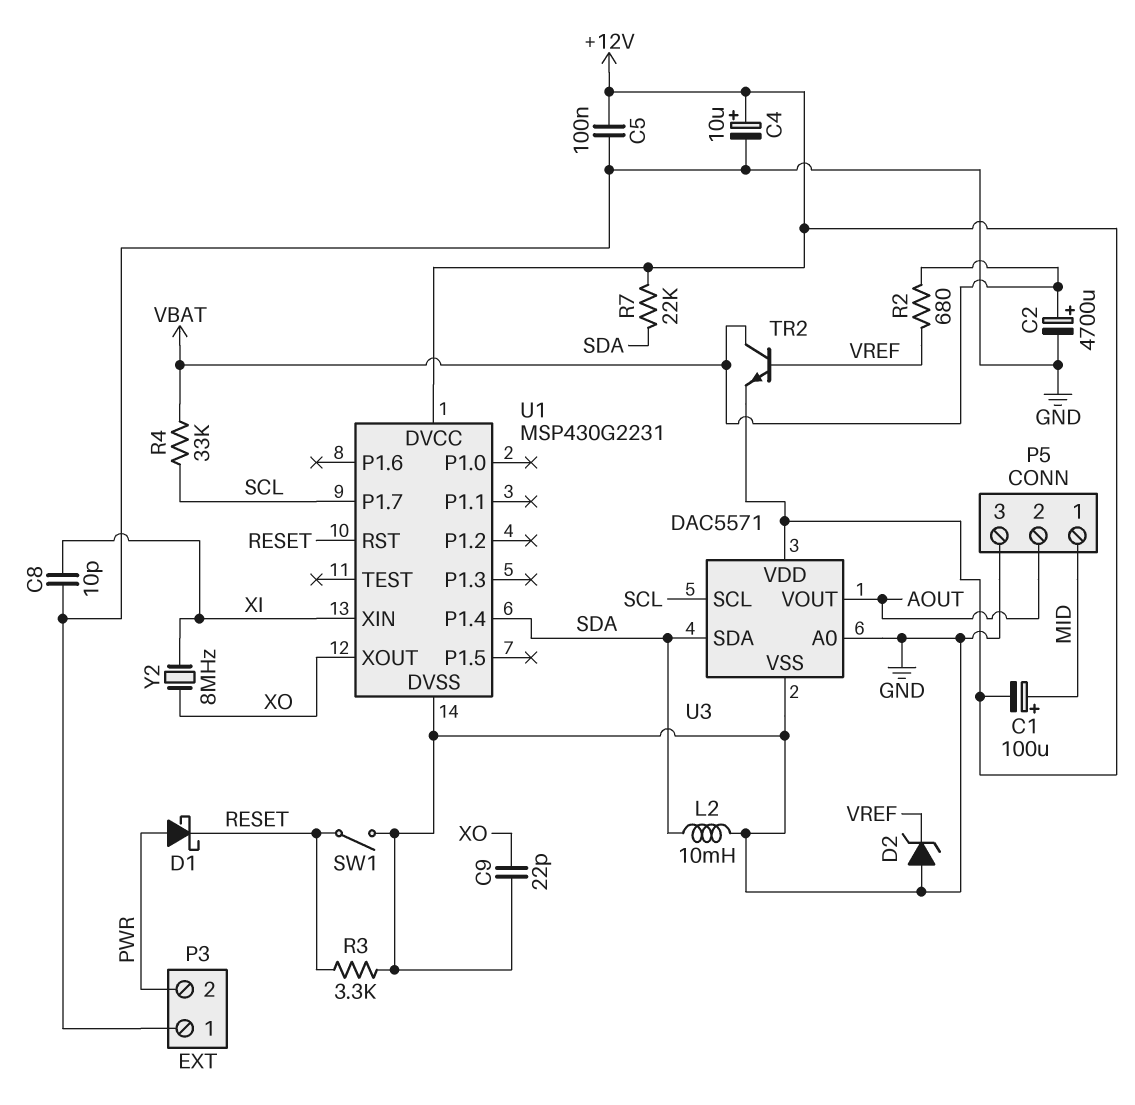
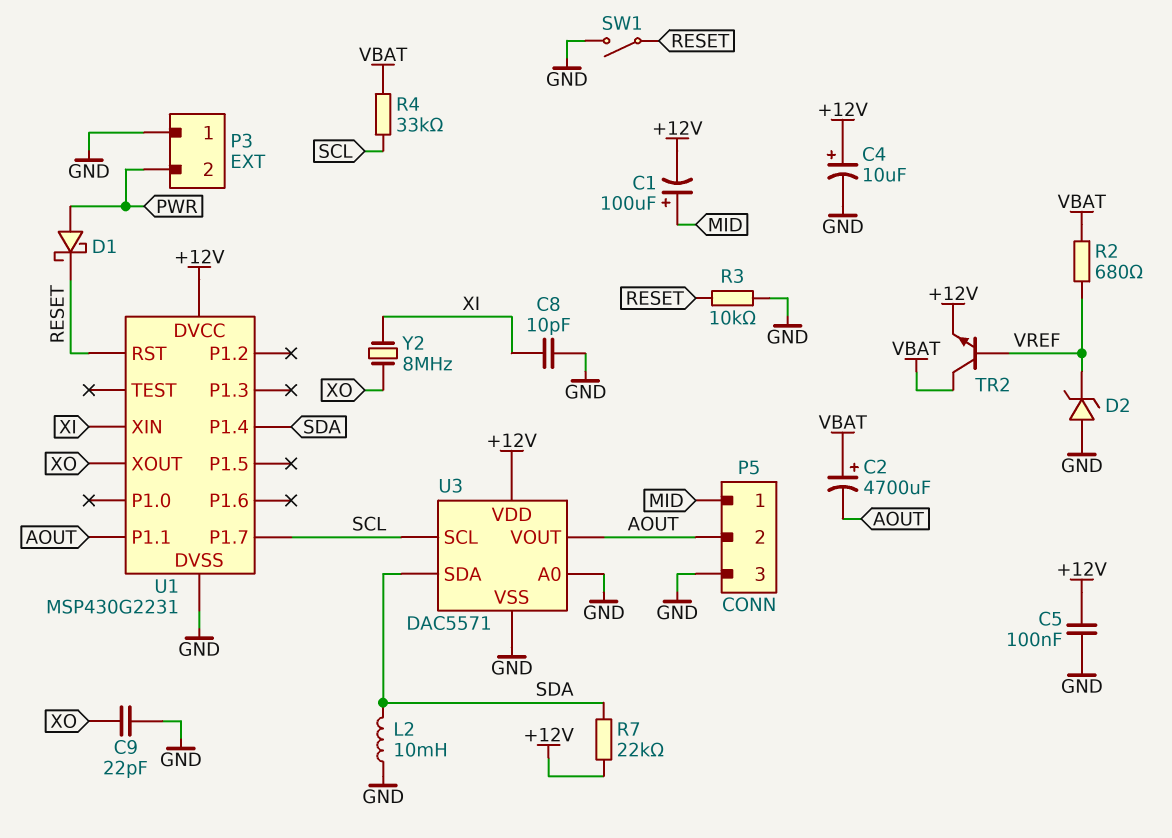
C2: 4700uF (plus VBAT, minus GND) -> 4700uF (plus VBAT, minus AOUT)
R3: 3.3k (GND, RESET) -> 10k (GND, RESET)
U1 pin P1.1: none -> AOUT

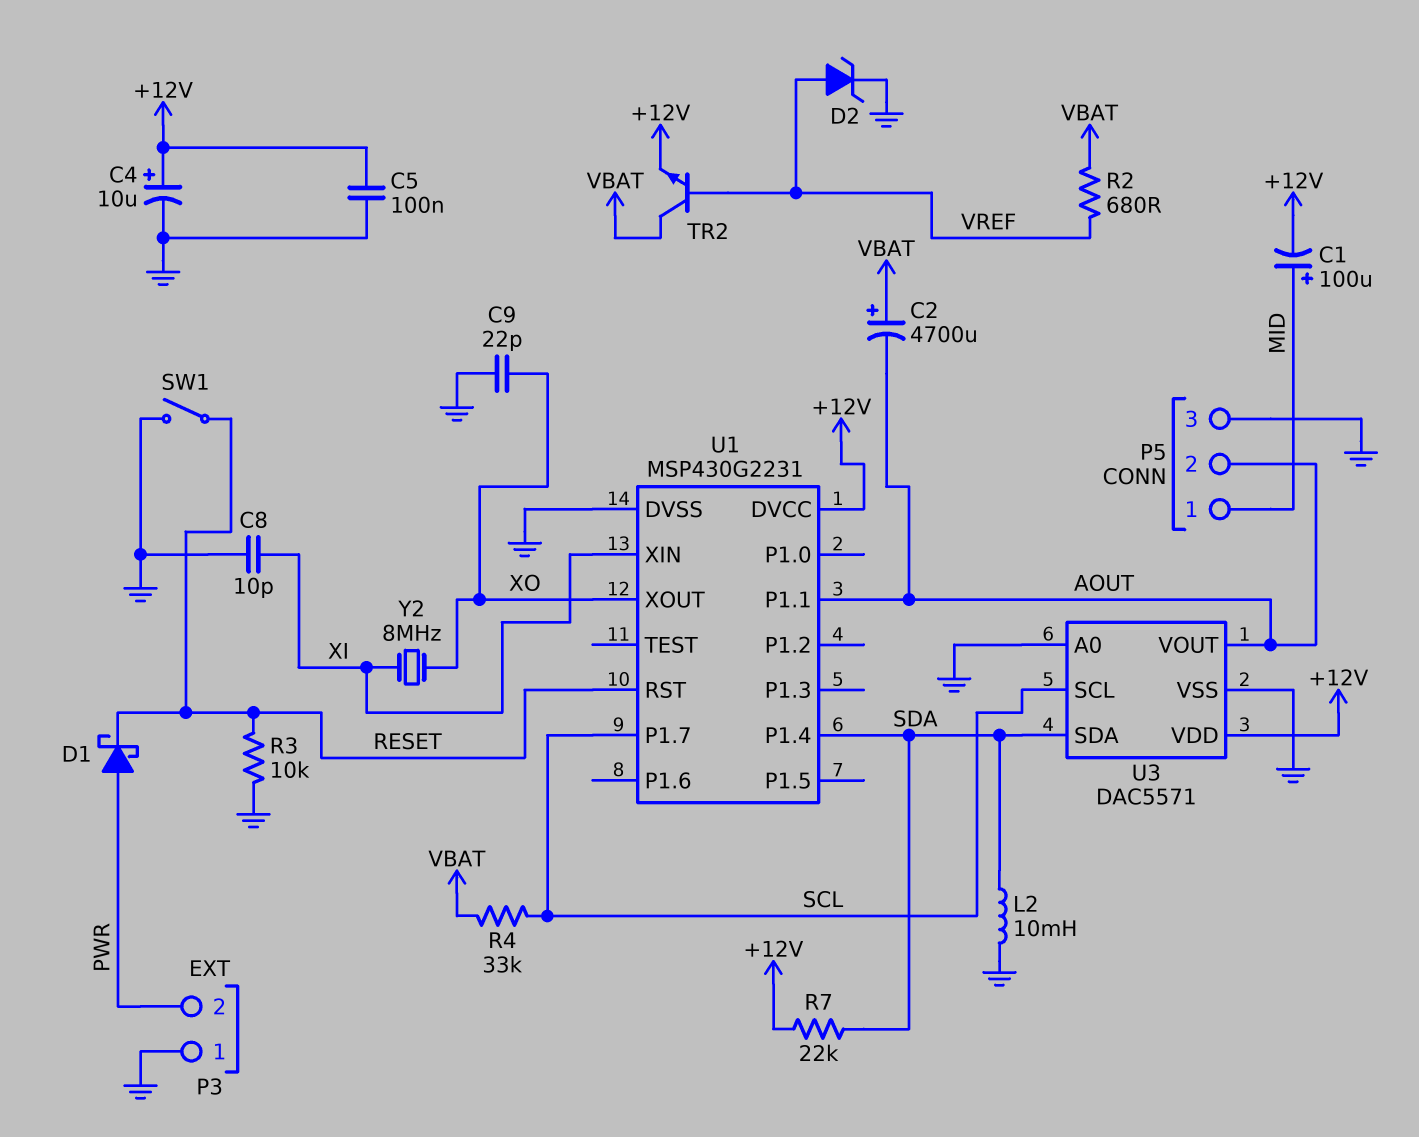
D2: zener (A GND, K VREF) -> zener (A VREF, K GND)

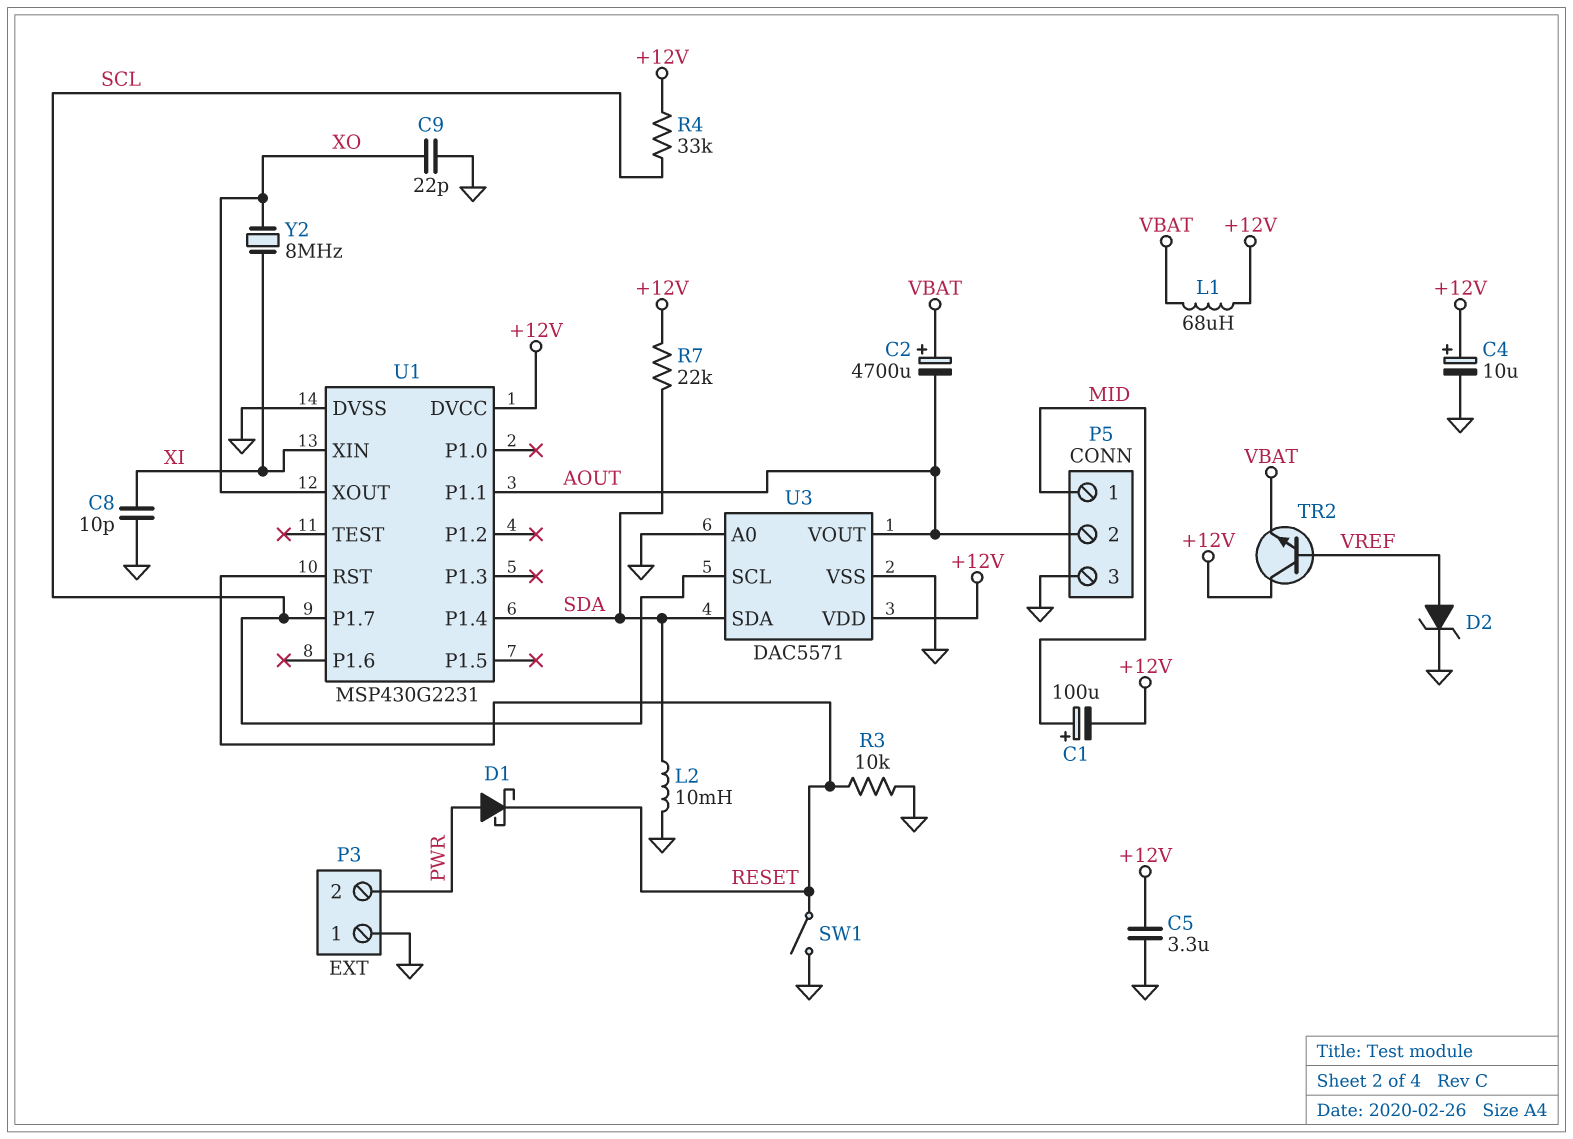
C5: 100nF (+12V, GND) -> 3.3uF (+12V, GND)
L1: none -> 68uH (+12V, VBAT)
R2: 680 (VBAT, VREF) -> none
R4: 33k (SCL, VBAT) -> 33k (+12V, SCL)
TR2: NPN (B VREF, C VBAT, E +12V) -> NPN (B VREF, C +12V, E VBAT)

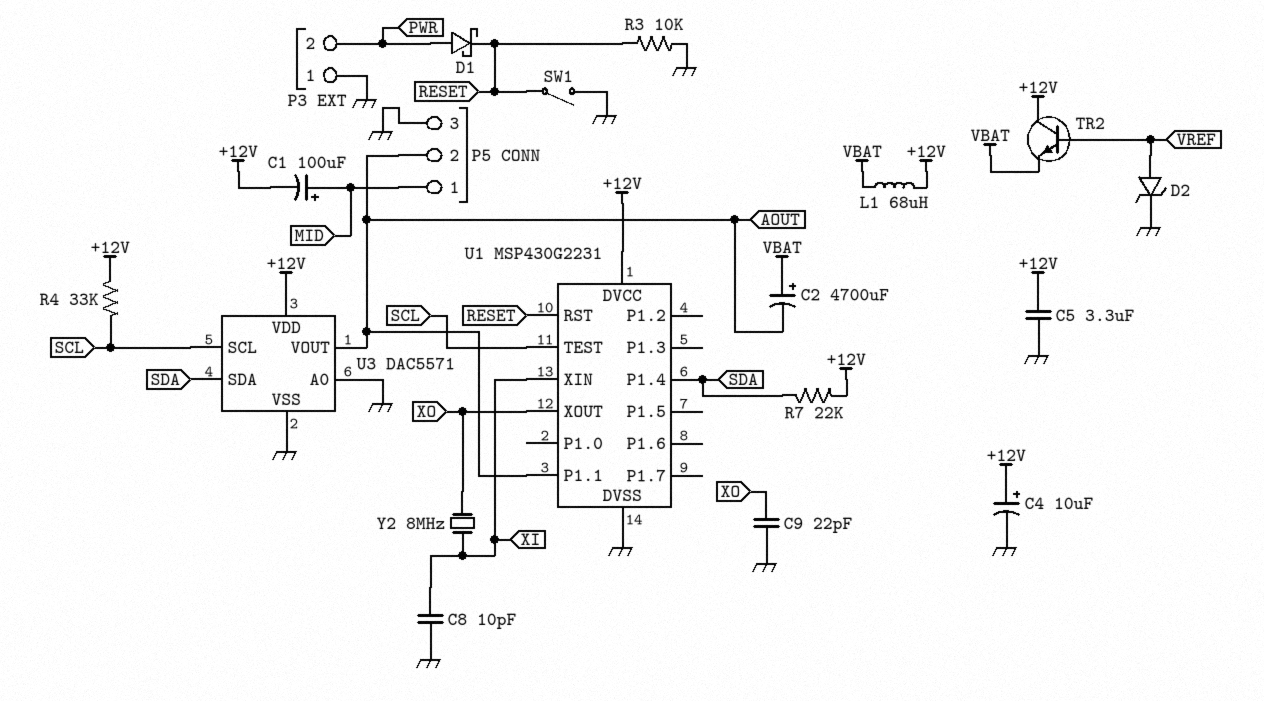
L2: 10mH (GND, SDA) -> none
U1 pin P1.7: SCL -> none
U1 pin TEST: none -> SCL

